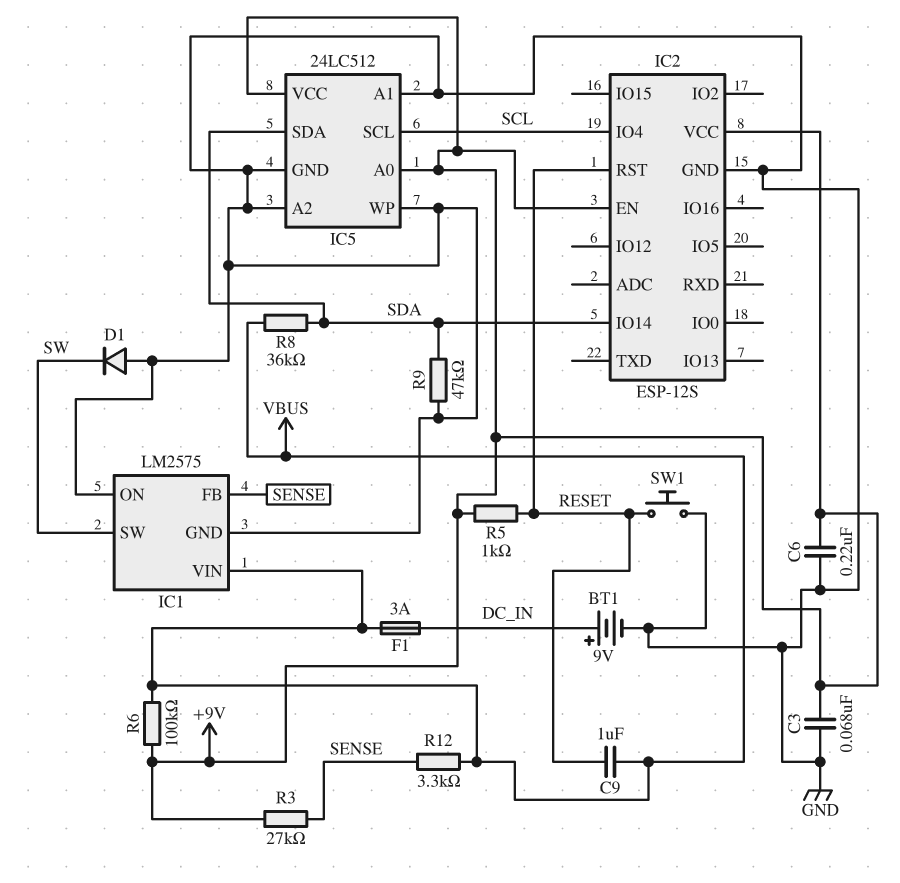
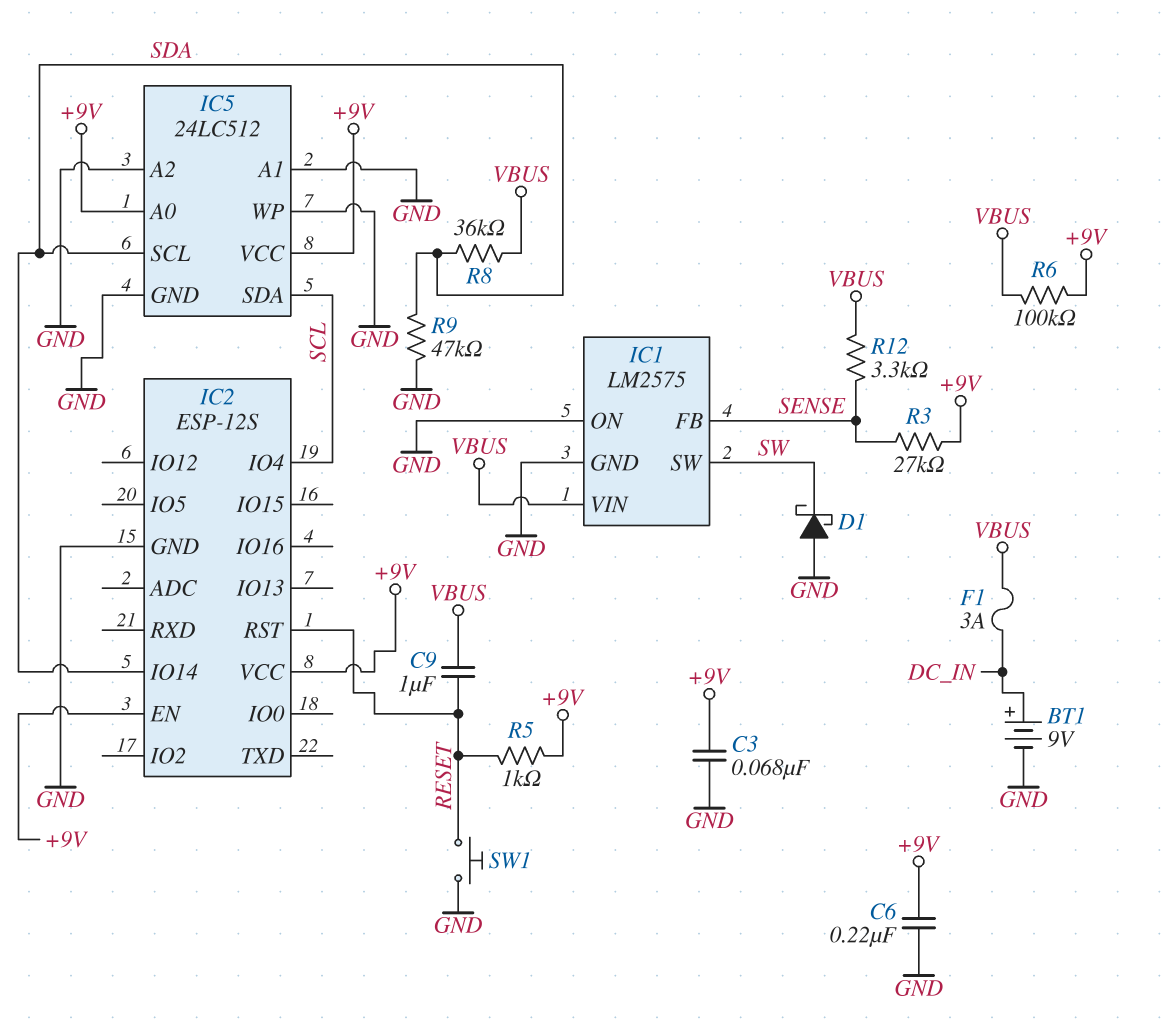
D1: diode (A GND, K SW) -> schottky (A GND, K SW)
IC5 pin SCL: SCL -> SDA
IC5 pin SDA: SDA -> SCL

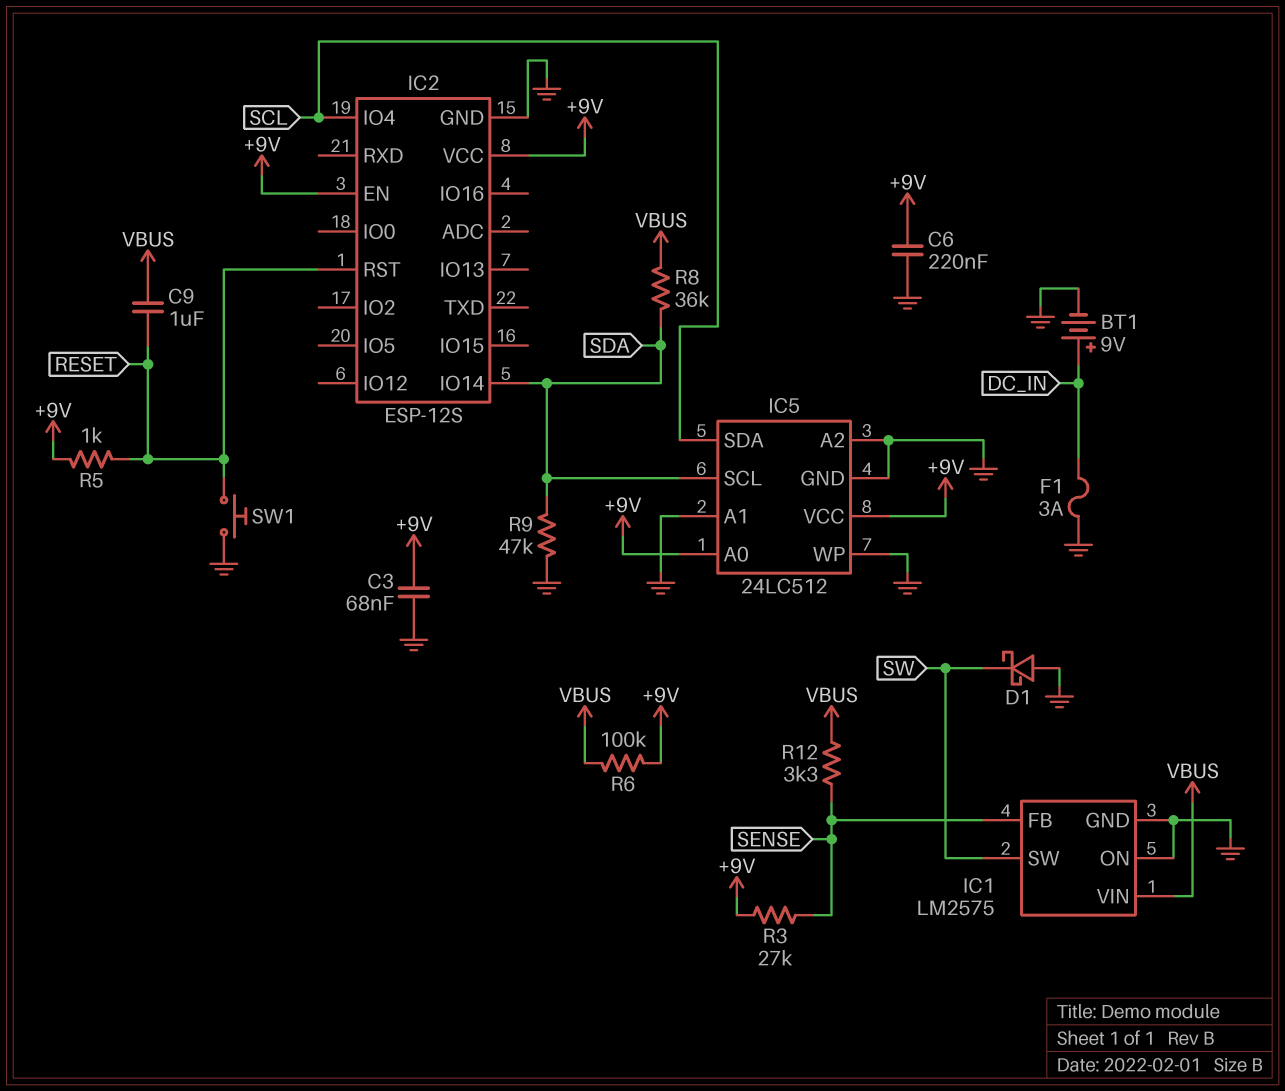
F1: 3A (DC_IN, VBUS) -> 3A (DC_IN, GND)

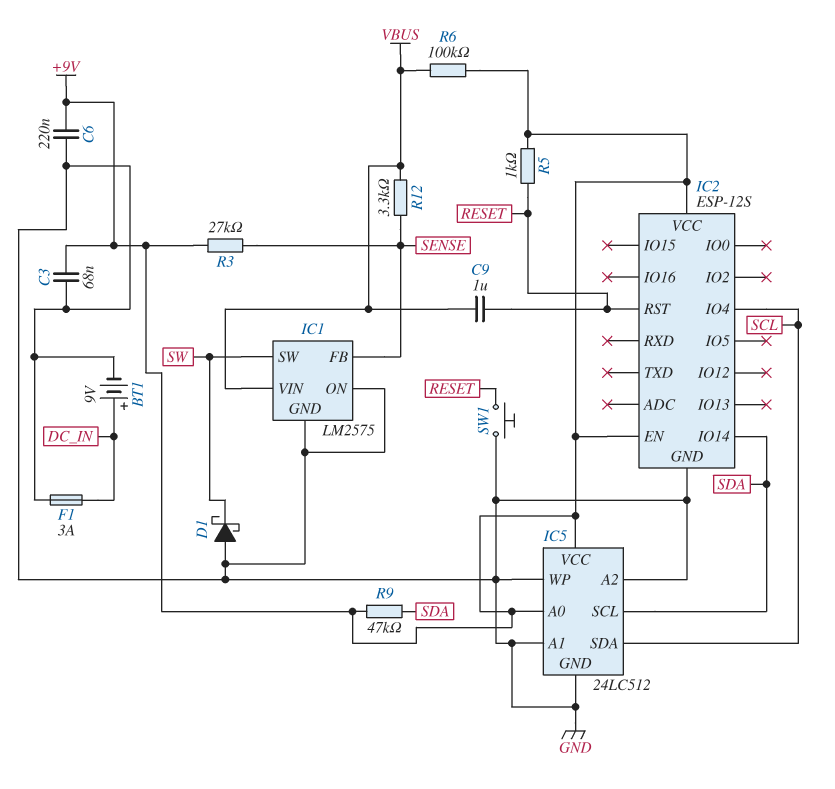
R8: 36k (SDA, VBUS) -> none
R9: 47k (GND, SDA) -> 47k (+9V, SDA)

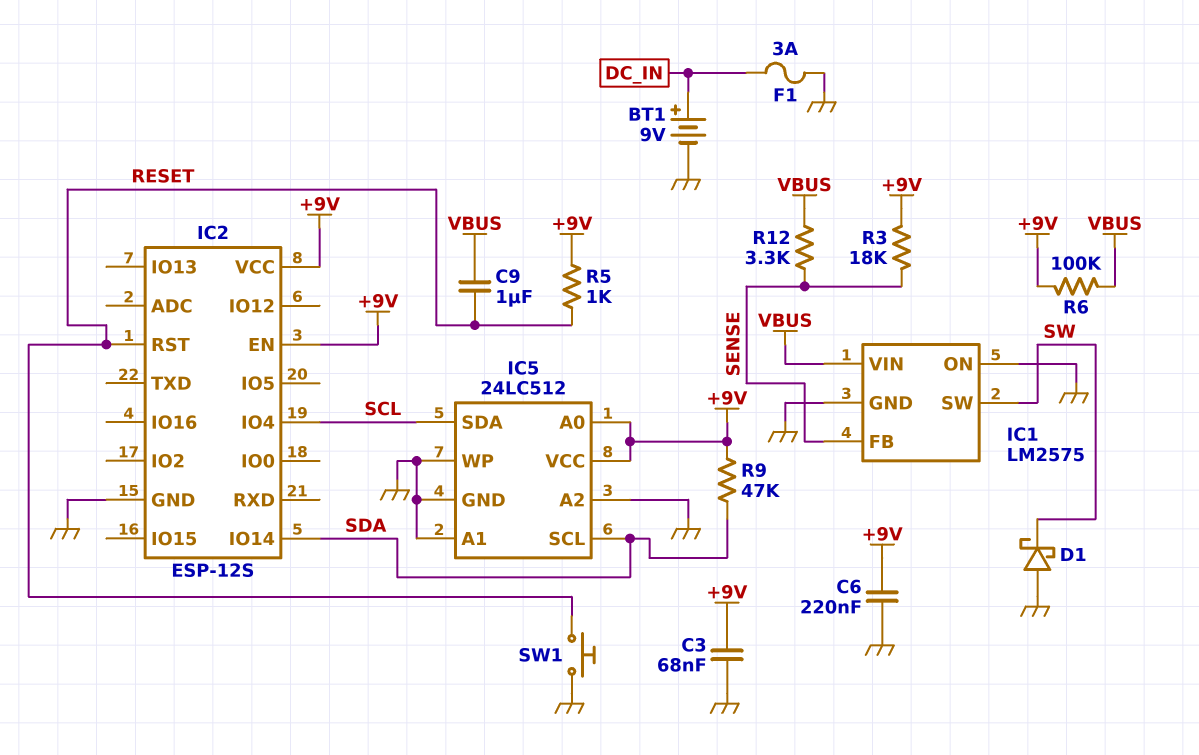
R3: 27k (+9V, SENSE) -> 18k (+9V, SENSE)

